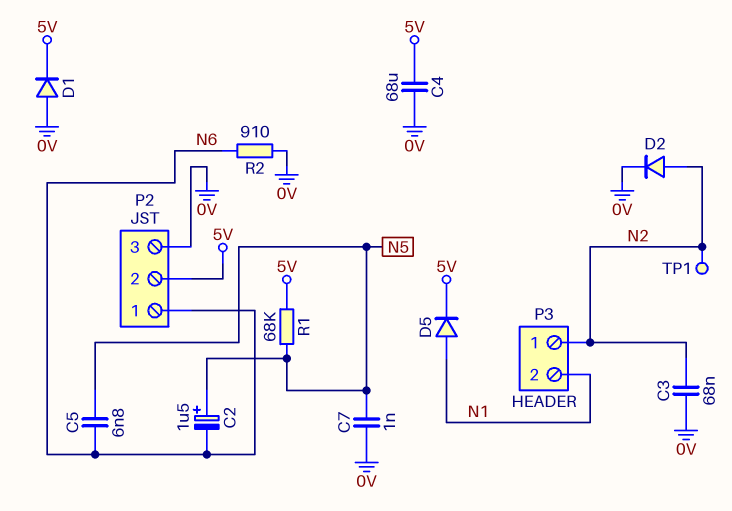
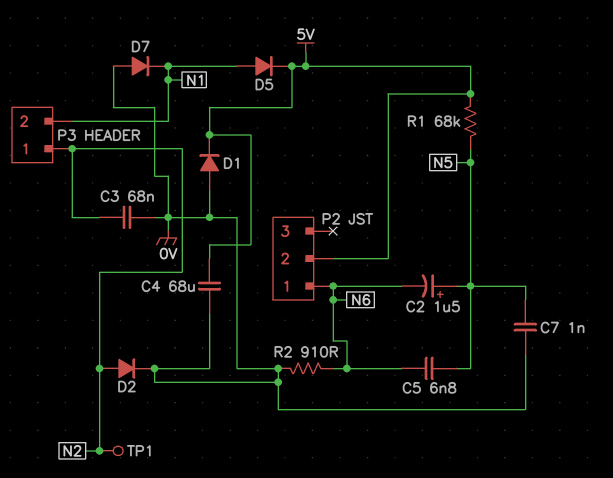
D7: none -> diode (A 0V, K N1)
P2 pin 3: 0V -> none

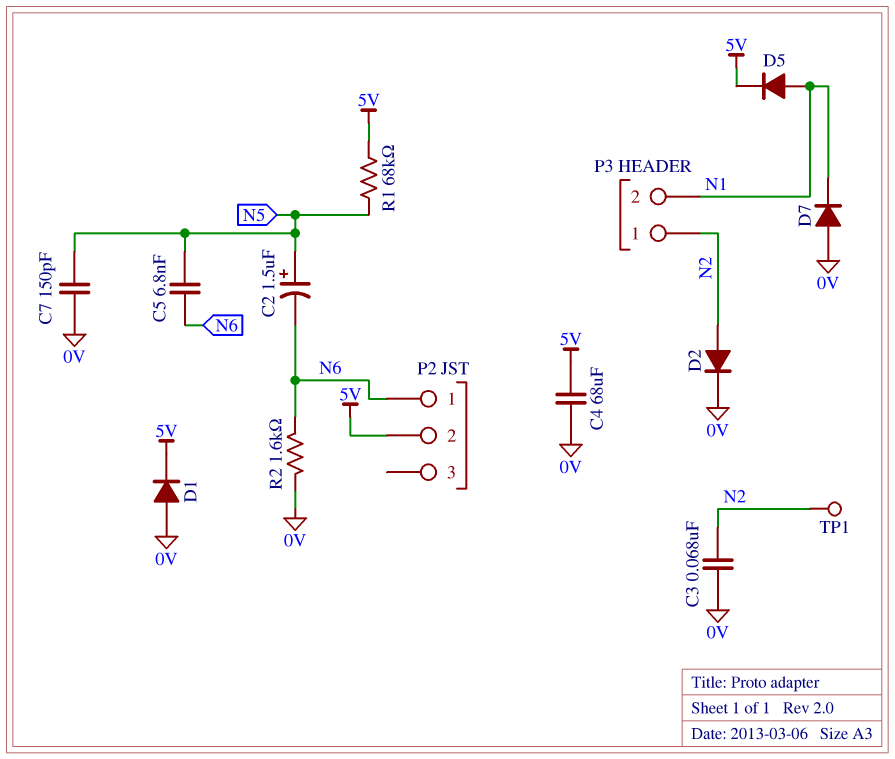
C7: 1nF (0V, N5) -> 150pF (0V, N5)
R2: 910 (0V, N6) -> 1.6k (0V, N6)

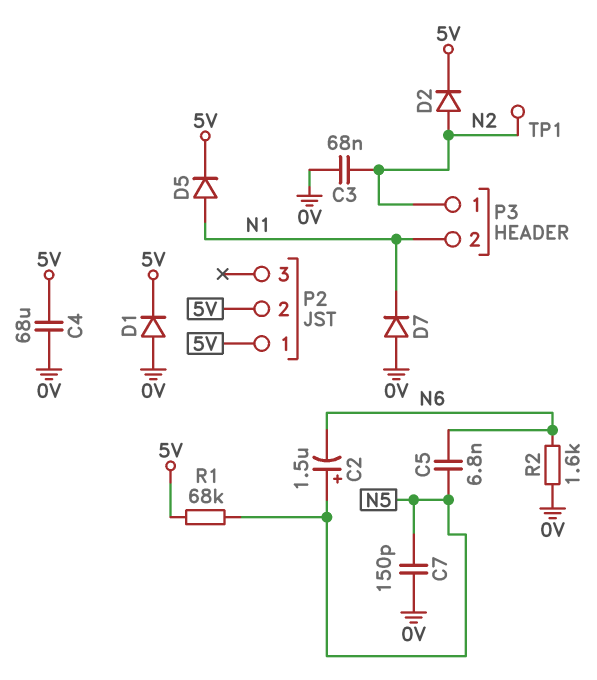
D2: diode (A N2, K 0V) -> diode (A N2, K 5V)
P2 pin 1: N6 -> 5V

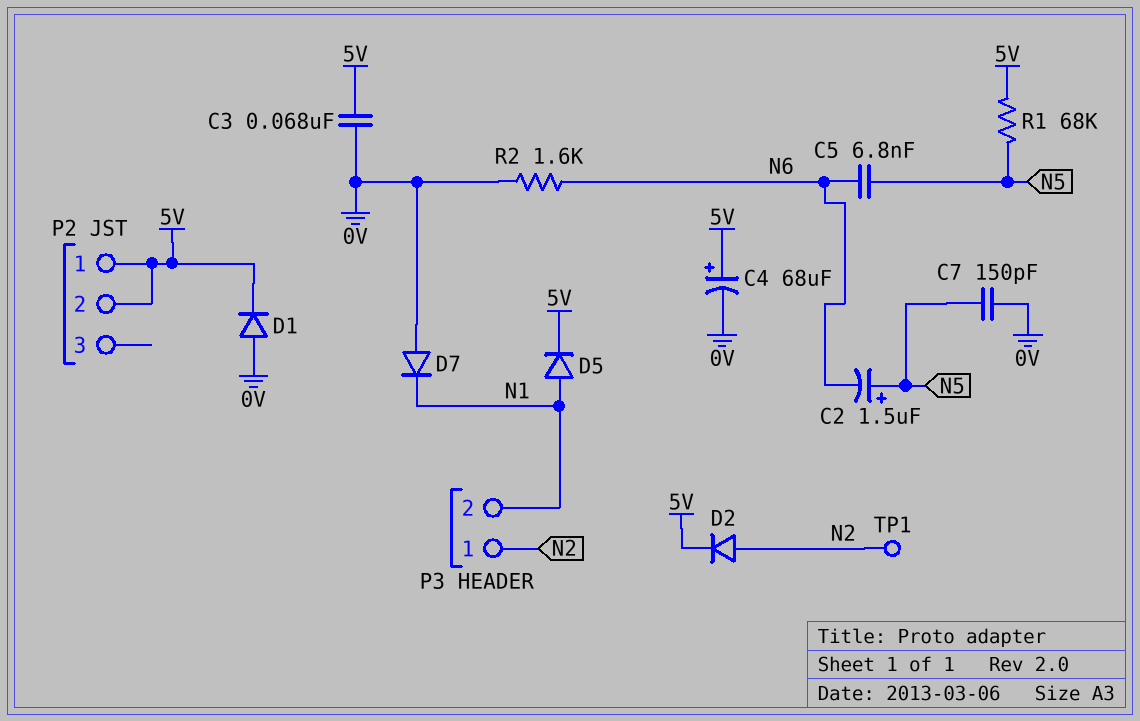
C3: 68nF (0V, N2) -> 68nF (0V, 5V)
C4: 68uF (0V, 5V) -> 68uF (plus 5V, minus 0V)

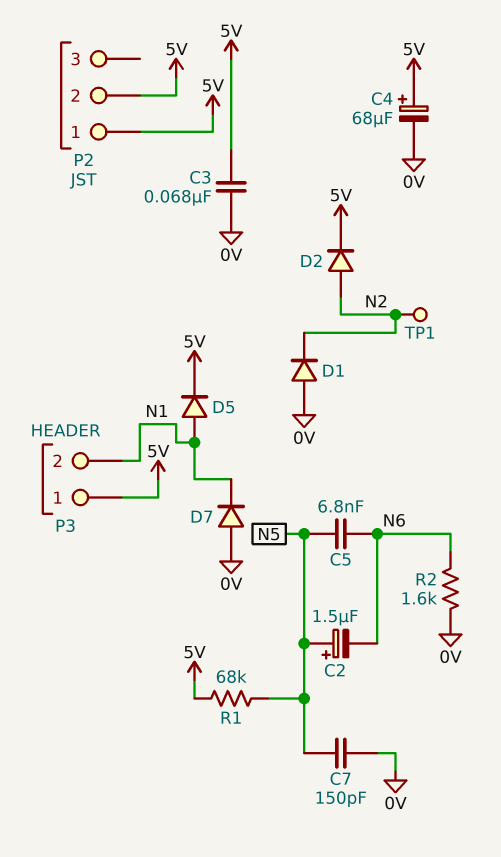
D1: diode (A 0V, K 5V) -> diode (A 0V, K N2)
P3 pin 1: N2 -> 5V

